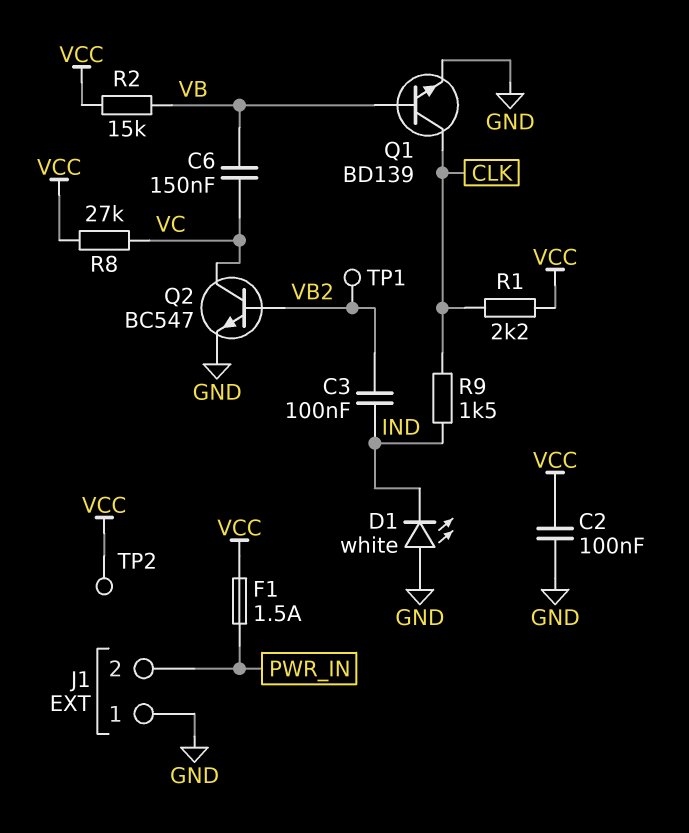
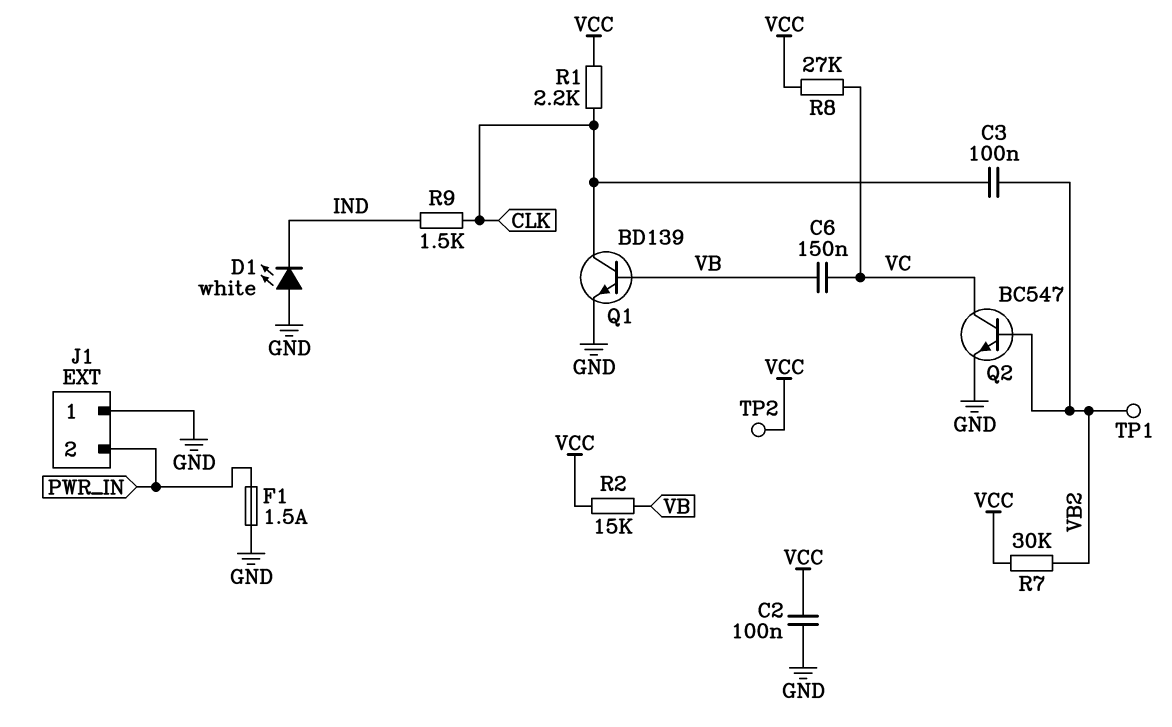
C3: 100nF (IND, VB2) -> 100nF (CLK, VB2)
F1: 1.5A (PWR_IN, VCC) -> 1.5A (GND, PWR_IN)
R7: none -> 30k (VB2, VCC)

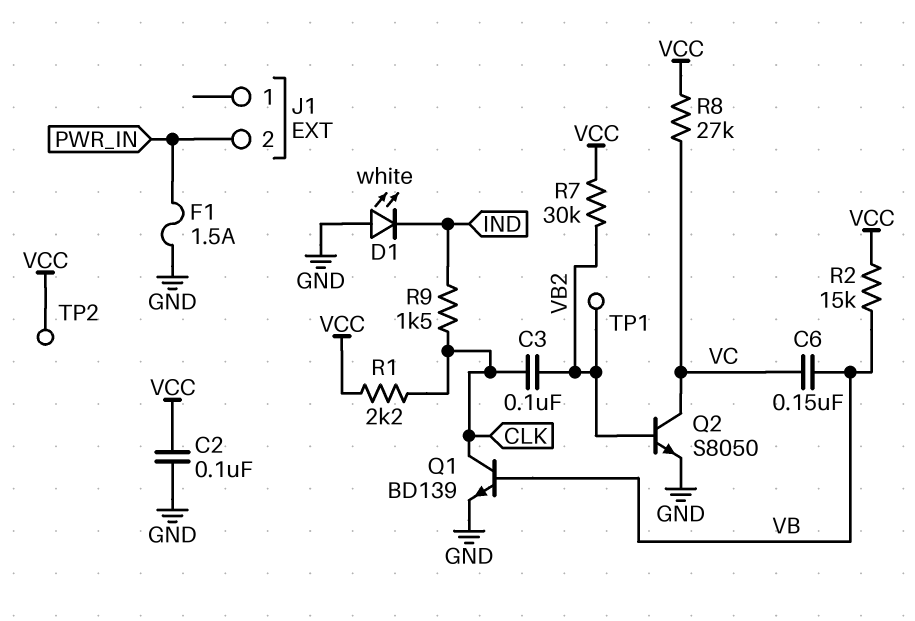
J1 pin 1: GND -> none
Q2: NPN BC547 (B VB2, C VC, E GND) -> NPN S8050 (B VB2, C VC, E GND)

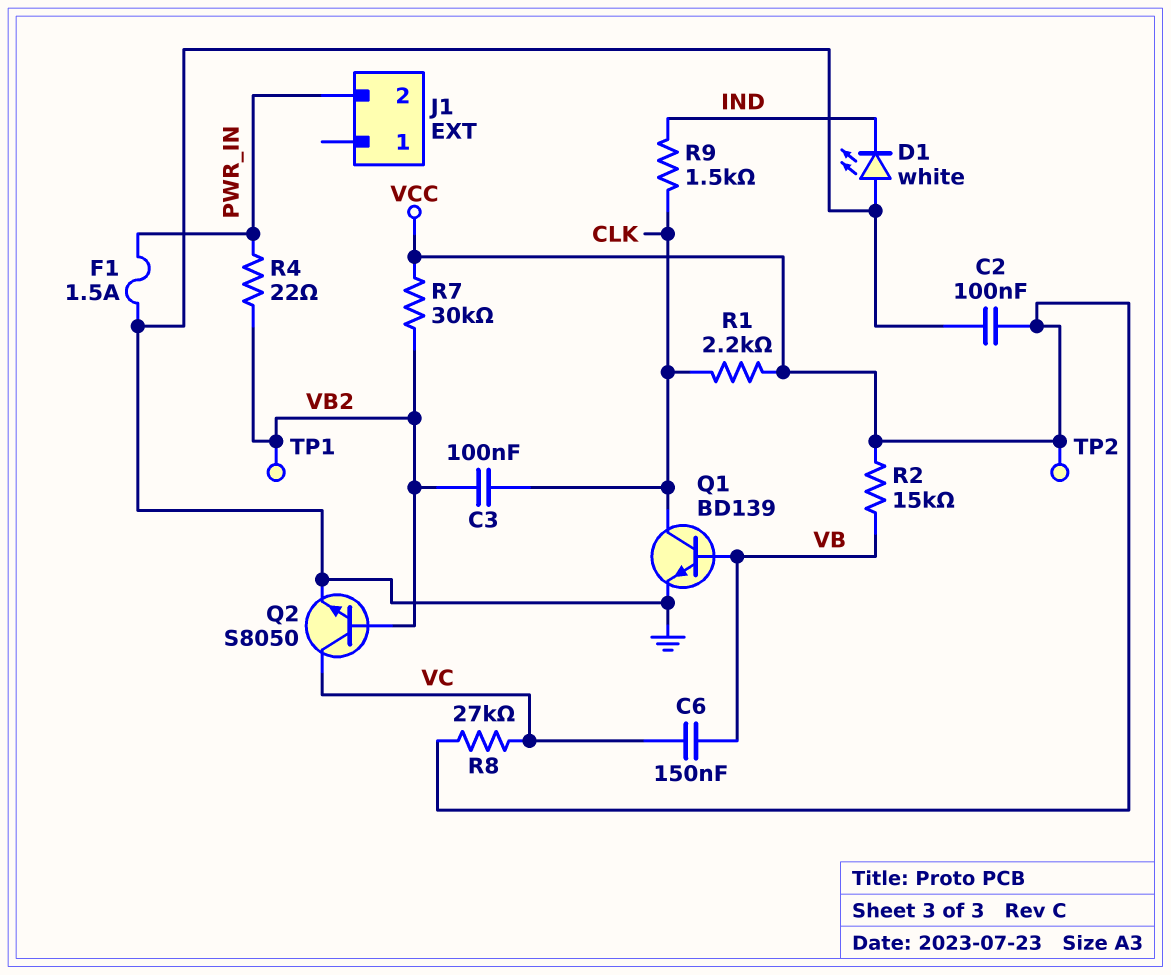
R4: none -> 22 (PWR_IN, VB2)

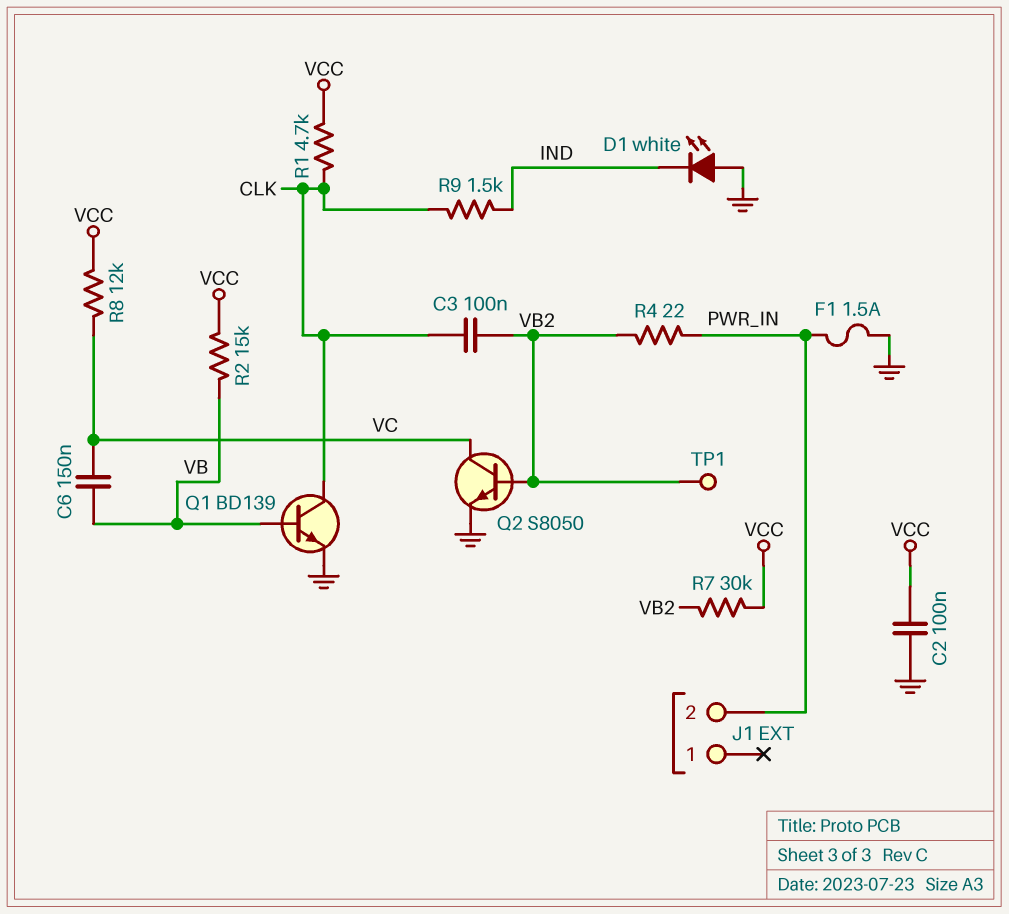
R1: 2.2k (CLK, VCC) -> 4.7k (CLK, VCC)
R8: 27k (VC, VCC) -> 12k (VC, VCC)
TP2: test point (VCC) -> none

